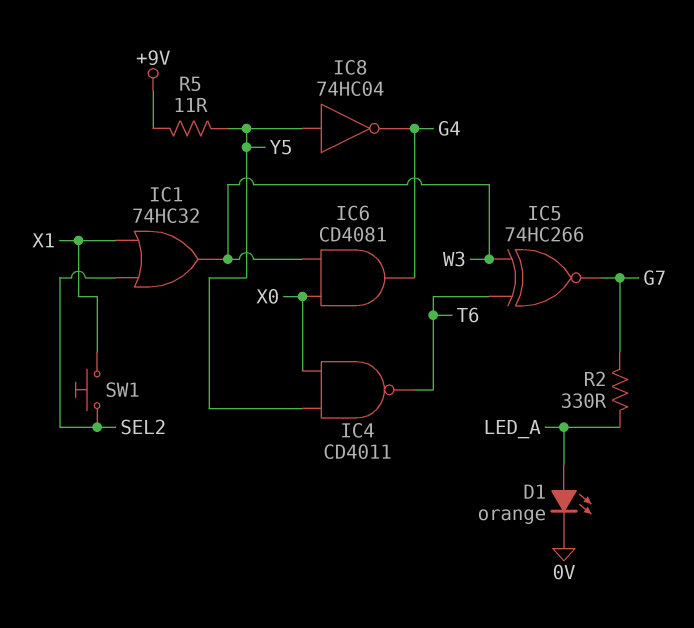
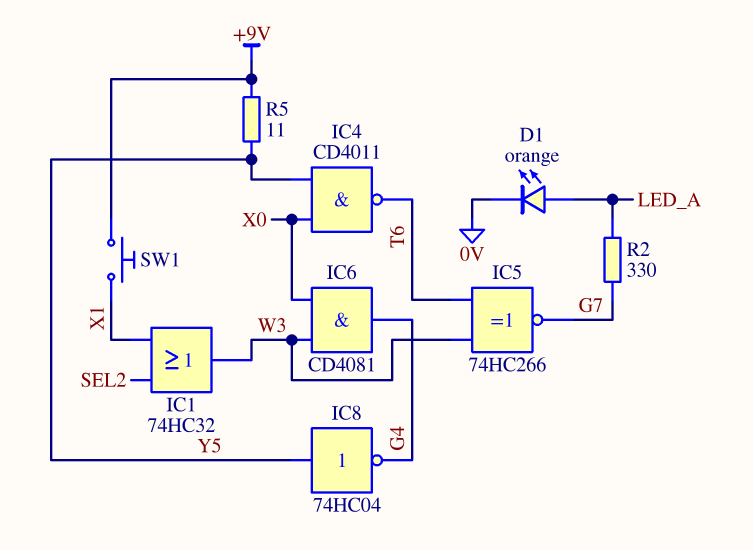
SW1: button (SEL2, X1) -> button (+9V, X1)

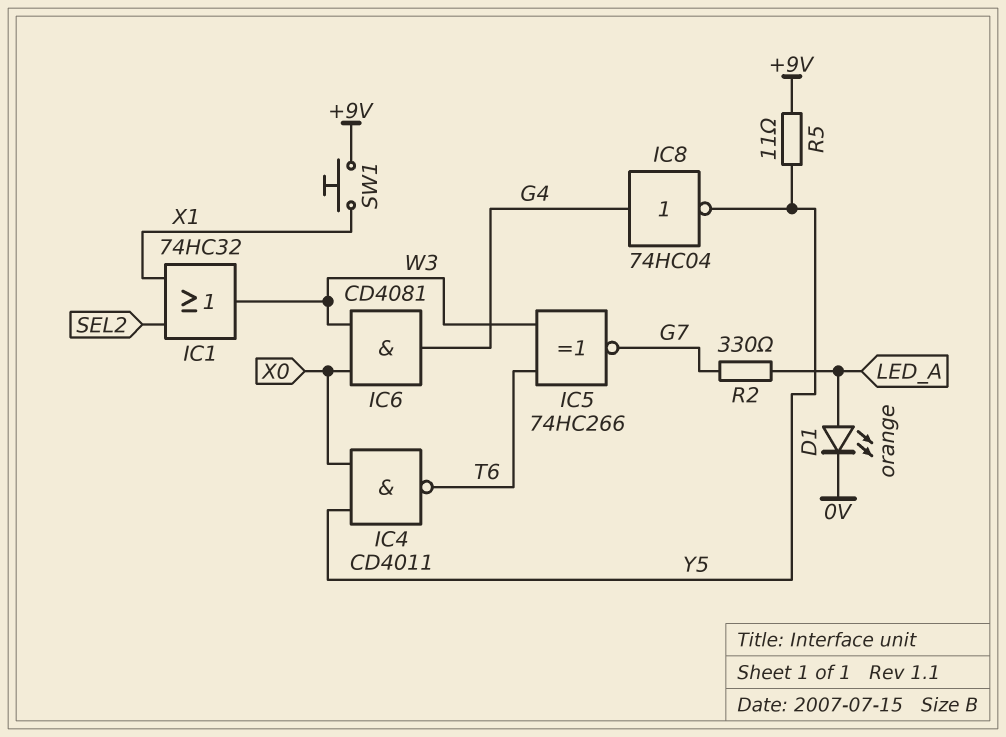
IC8: NOT 74HC04 (in Y5, out G4) -> NOT 74HC04 (in G4, out Y5)

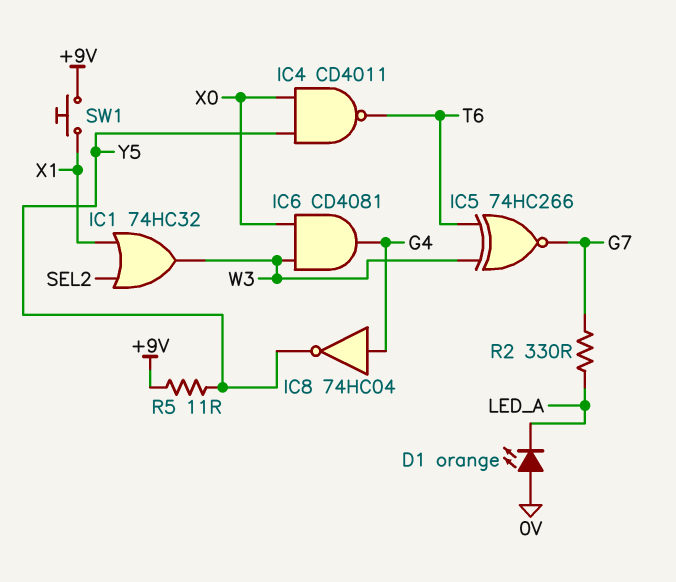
D1: LED orange (A LED_A, K 0V) -> LED orange (A 0V, K LED_A)

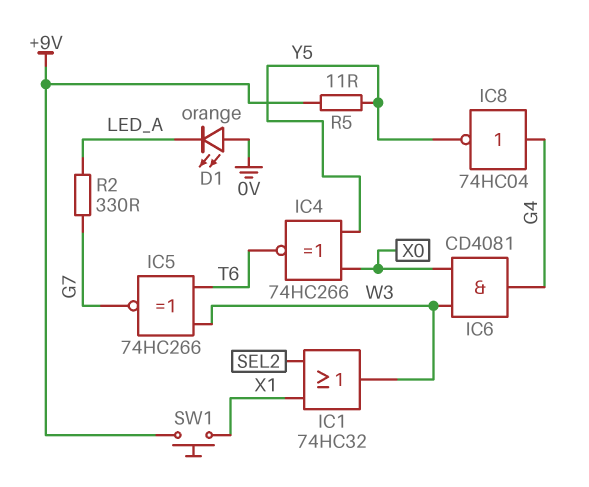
IC4: NAND CD4011 (in X0, in Y5, out T6) -> XNOR 74HC266 (in X0, in Y5, out T6)

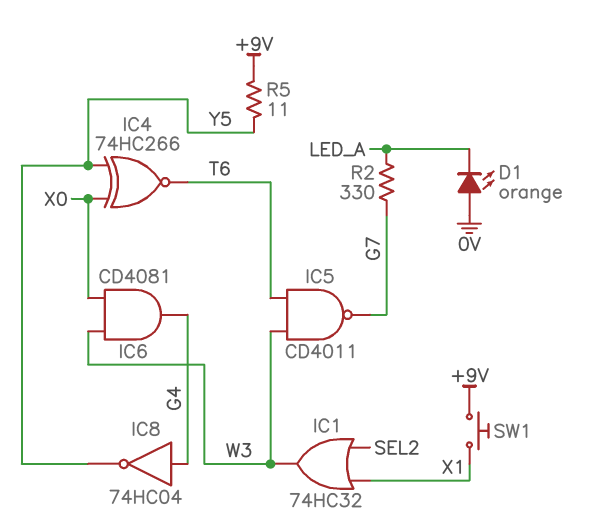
IC5: XNOR 74HC266 (in T6, in W3, out G7) -> NAND CD4011 (in T6, in W3, out G7)

